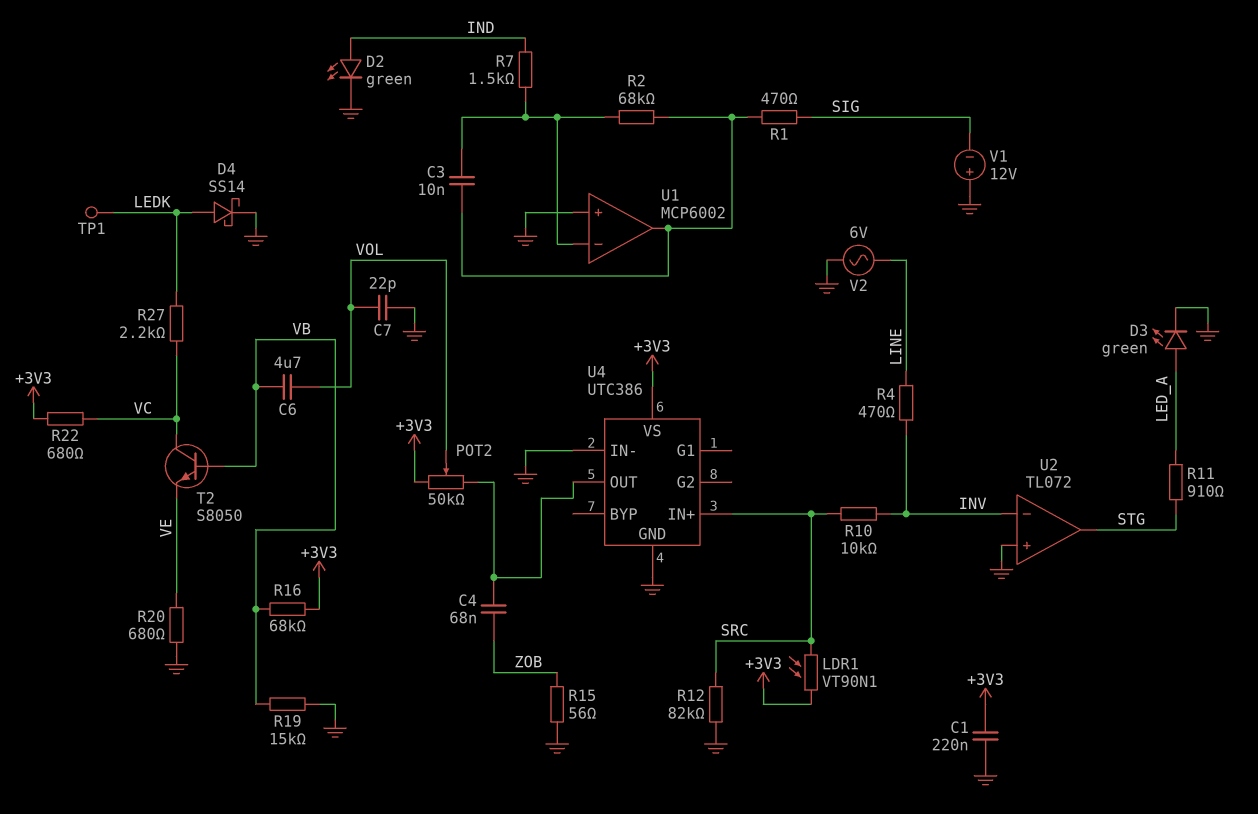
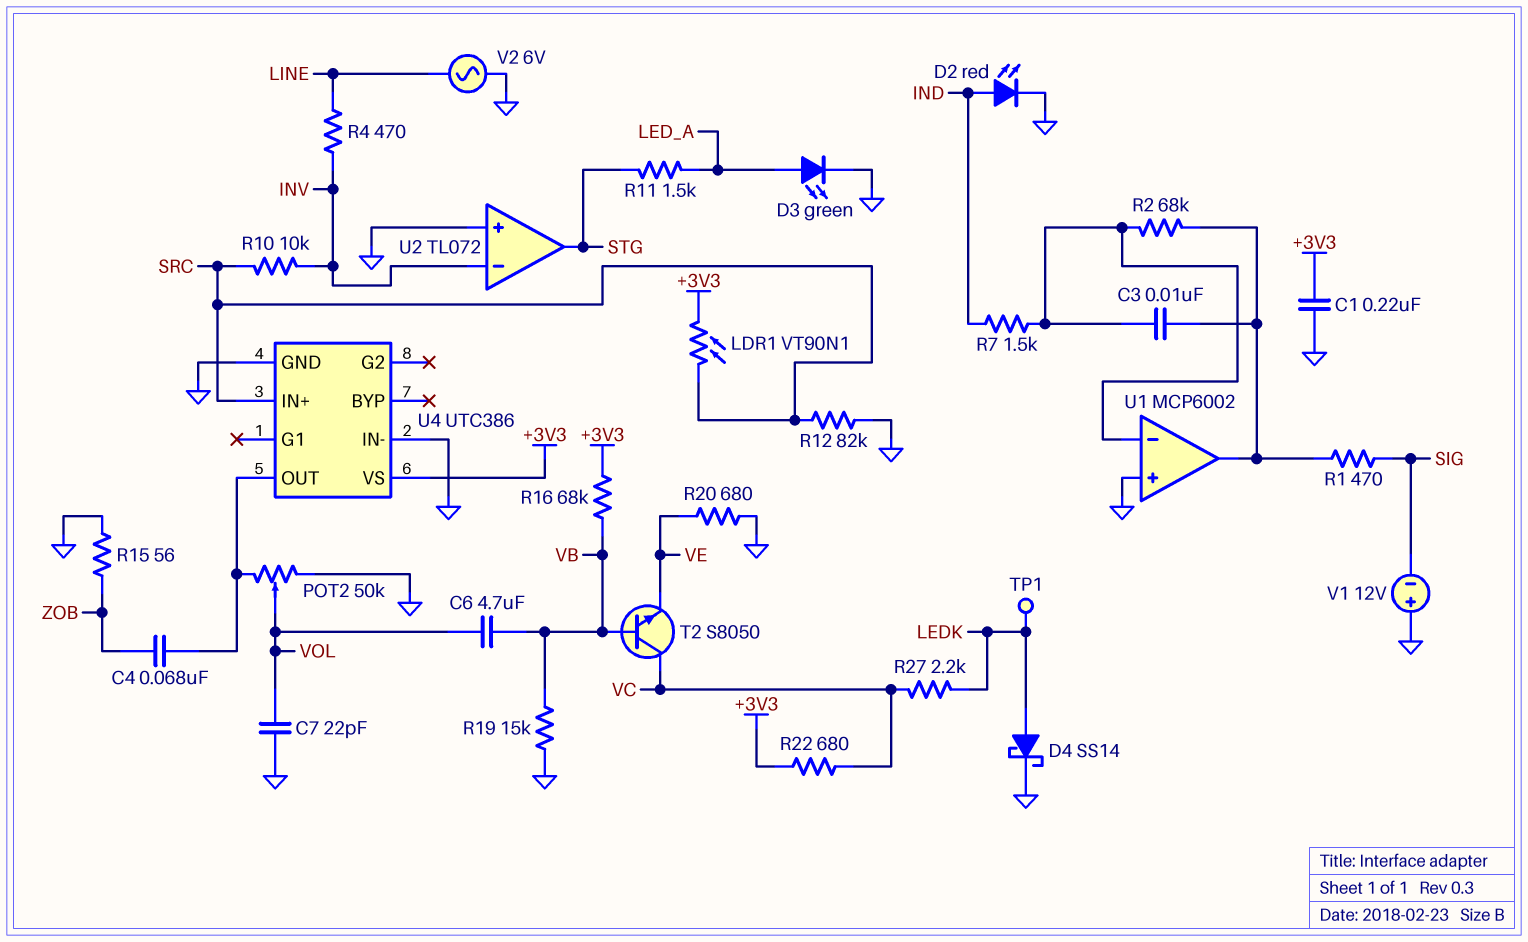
D2: LED green (A IND, K GND) -> LED red (A IND, K GND)
POT2: 50k (+3V3, U4/OUT, wiper VOL) -> 50k (GND, U4/OUT, wiper VOL)
R11: 910 (LED_A, STG) -> 1.5k (LED_A, STG)

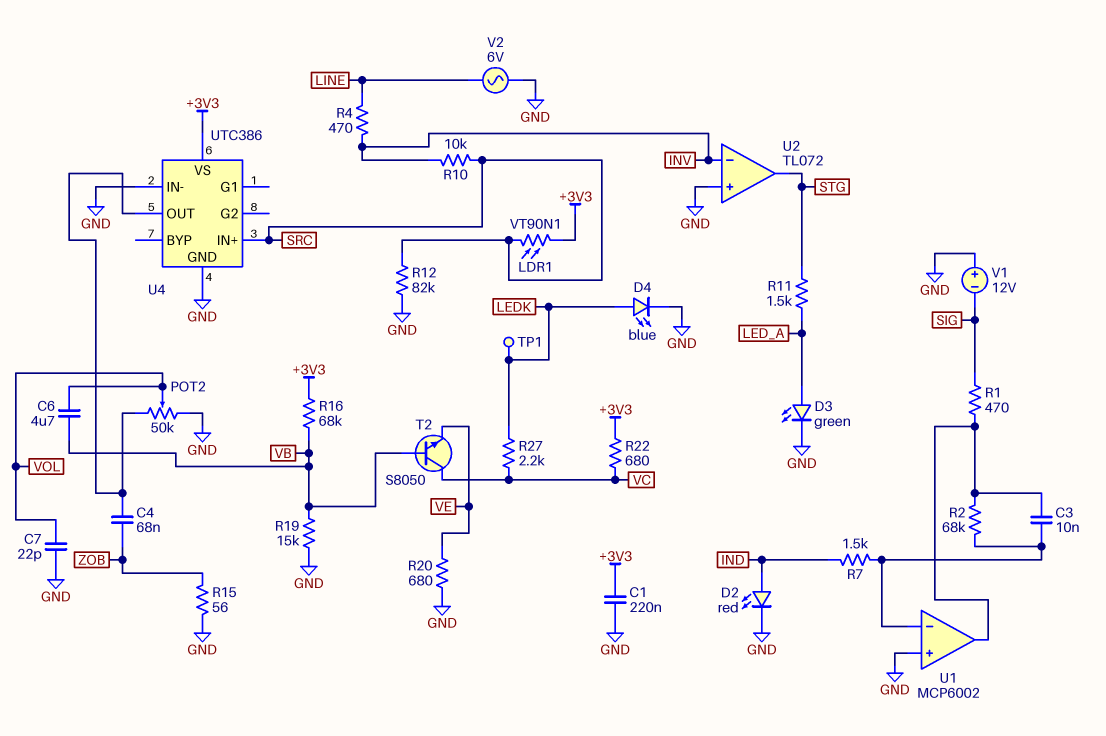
D4: schottky SS14 (A LEDK, K GND) -> LED blue (A LEDK, K GND)

